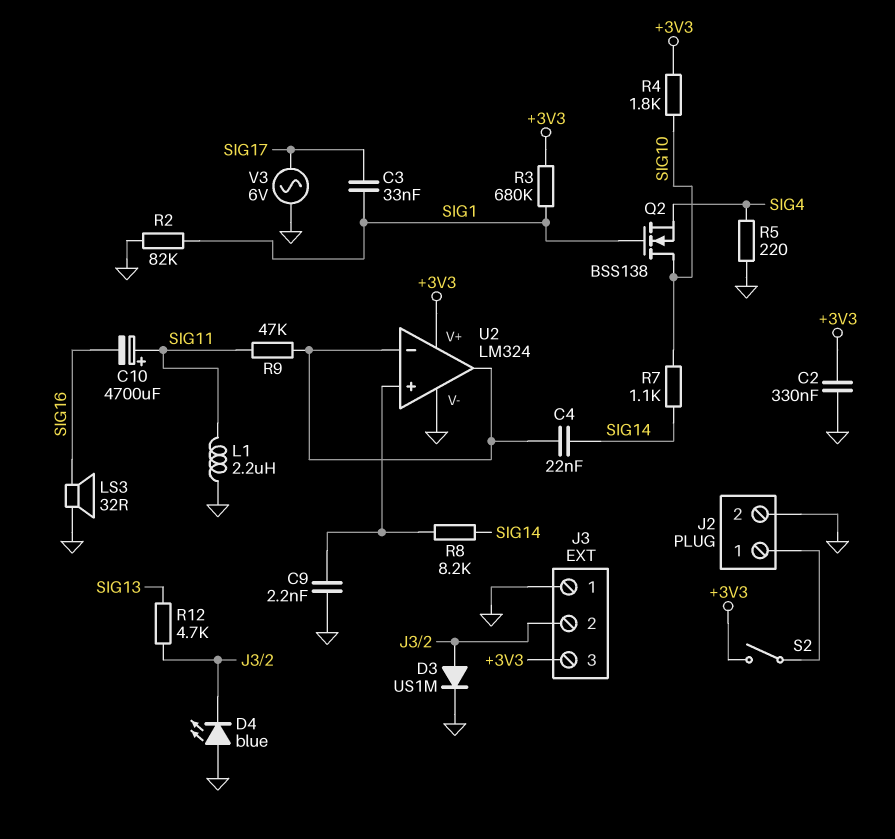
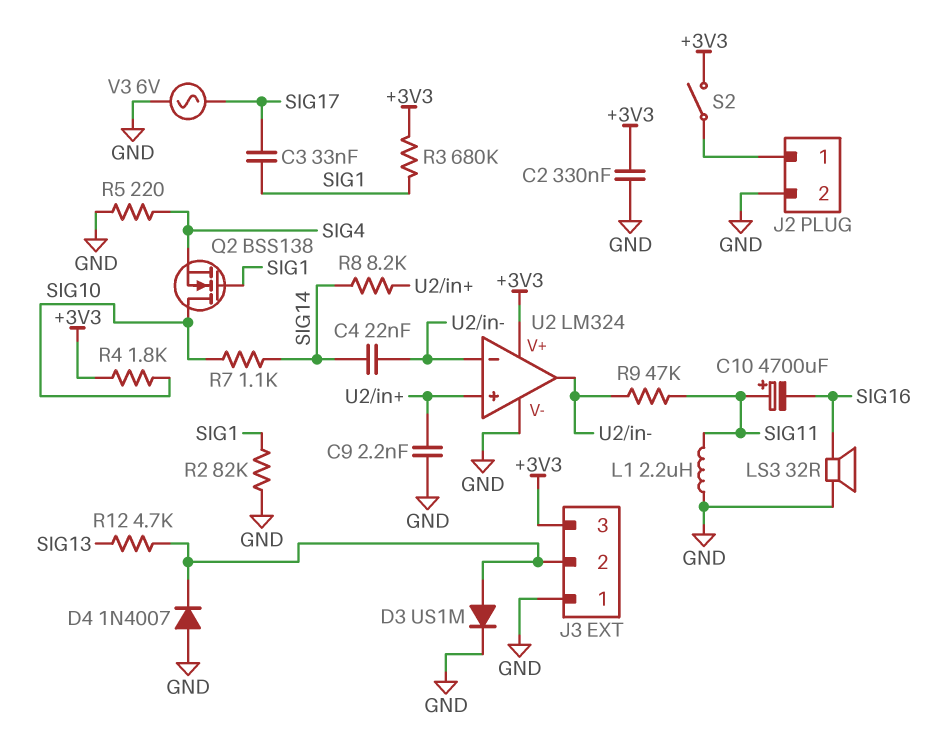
D4: LED blue (A GND, K J3/2) -> diode 1N4007 (A GND, K J3/2)

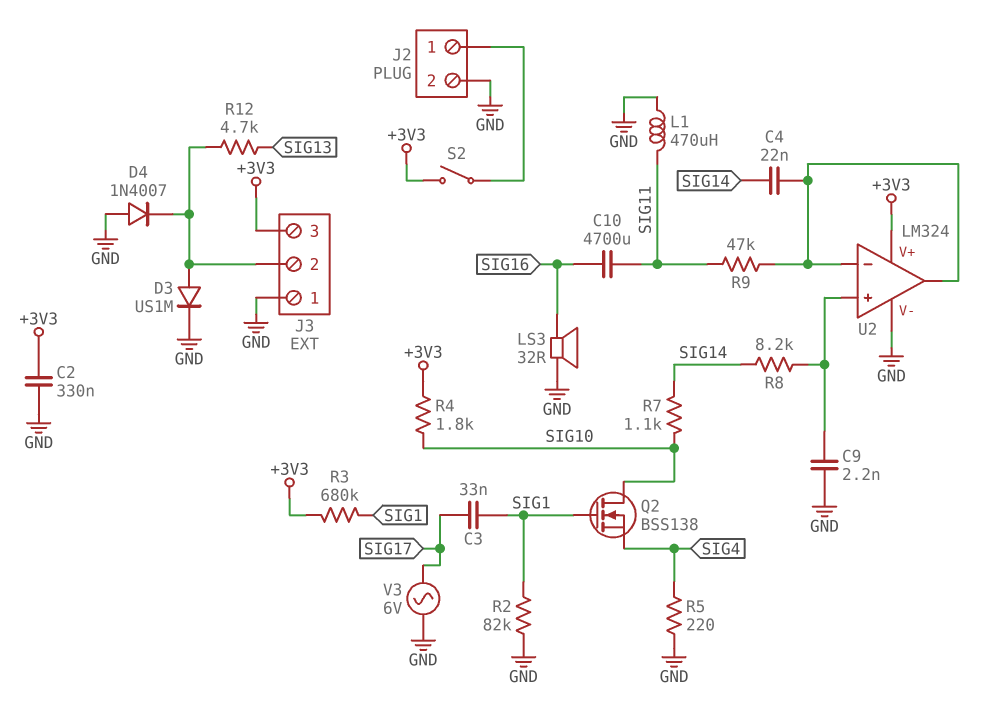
C10: 4700uF (plus SIG11, minus SIG16) -> 4700uF (SIG11, SIG16)
L1: 2.2uH (GND, SIG11) -> 470uH (GND, SIG11)

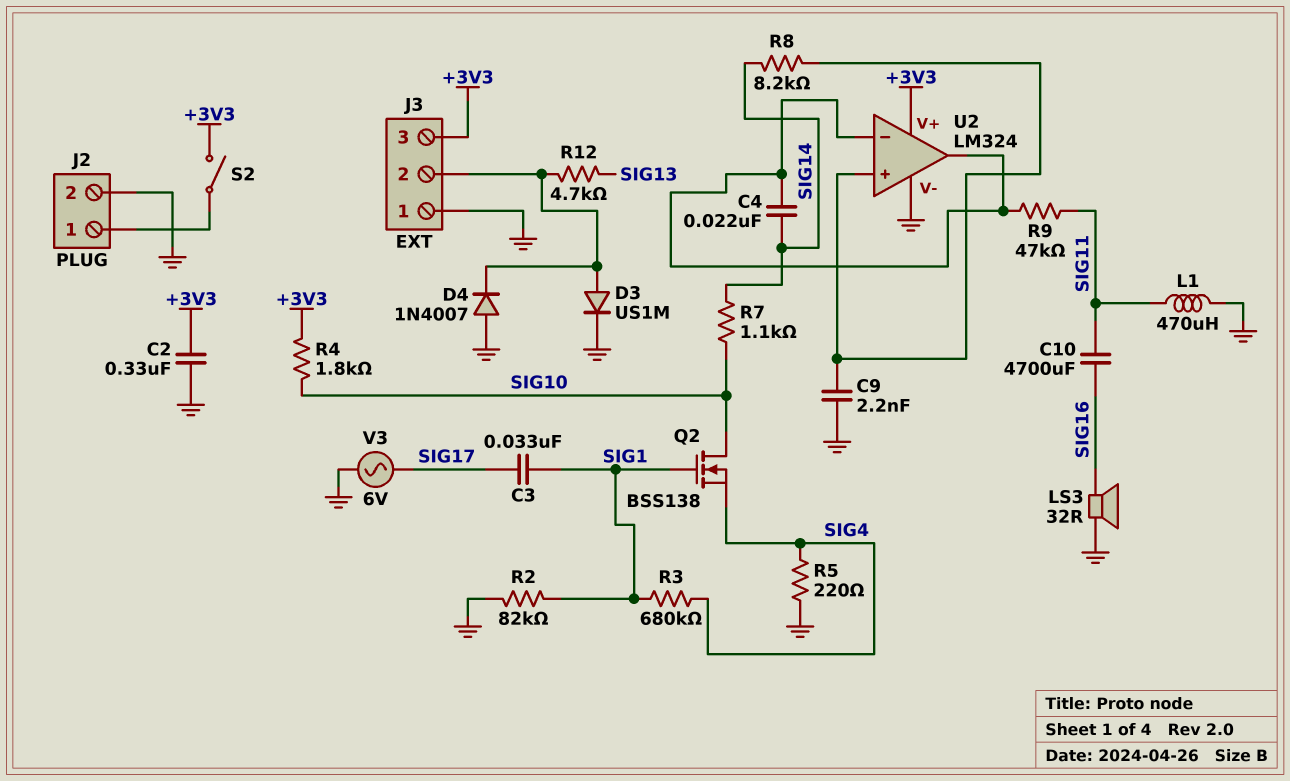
R3: 680k (+3V3, SIG1) -> 680k (SIG1, SIG4)

